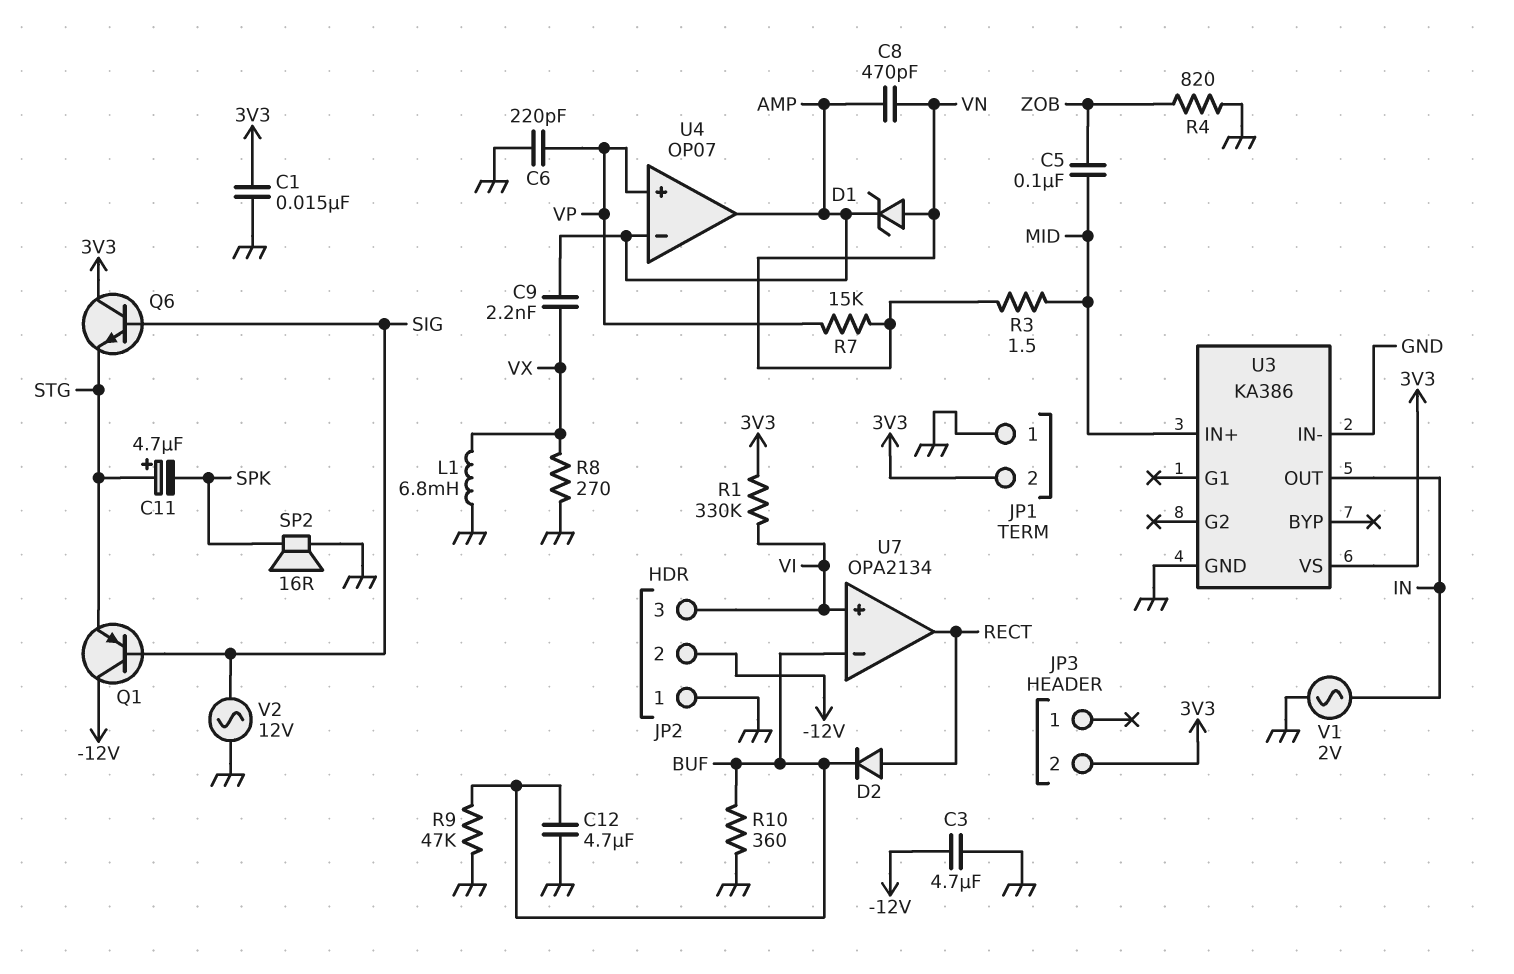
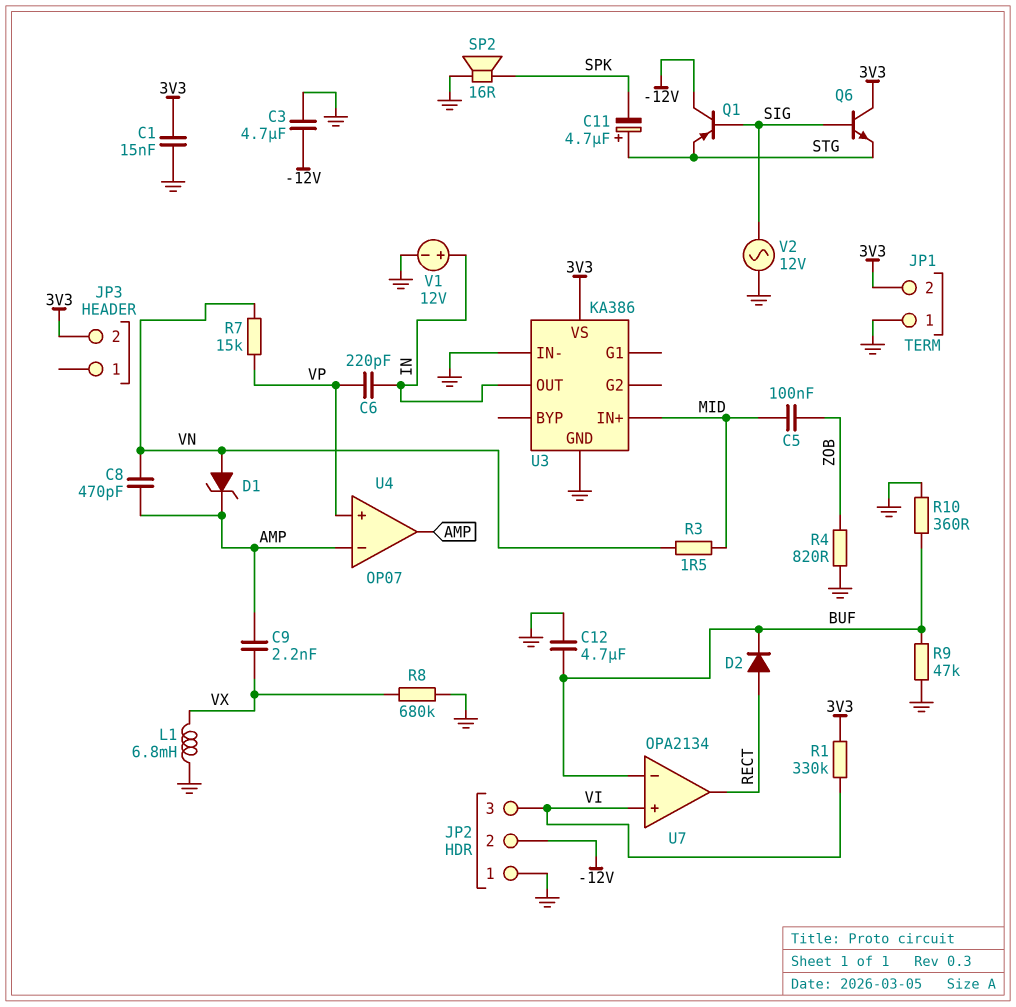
C6: 220pF (GND, VP) -> 220pF (IN, VP)
R8: 270 (GND, VX) -> 680k (GND, VX)
V1: AC 2V (GND, IN) -> 12V (plus IN, minus GND)

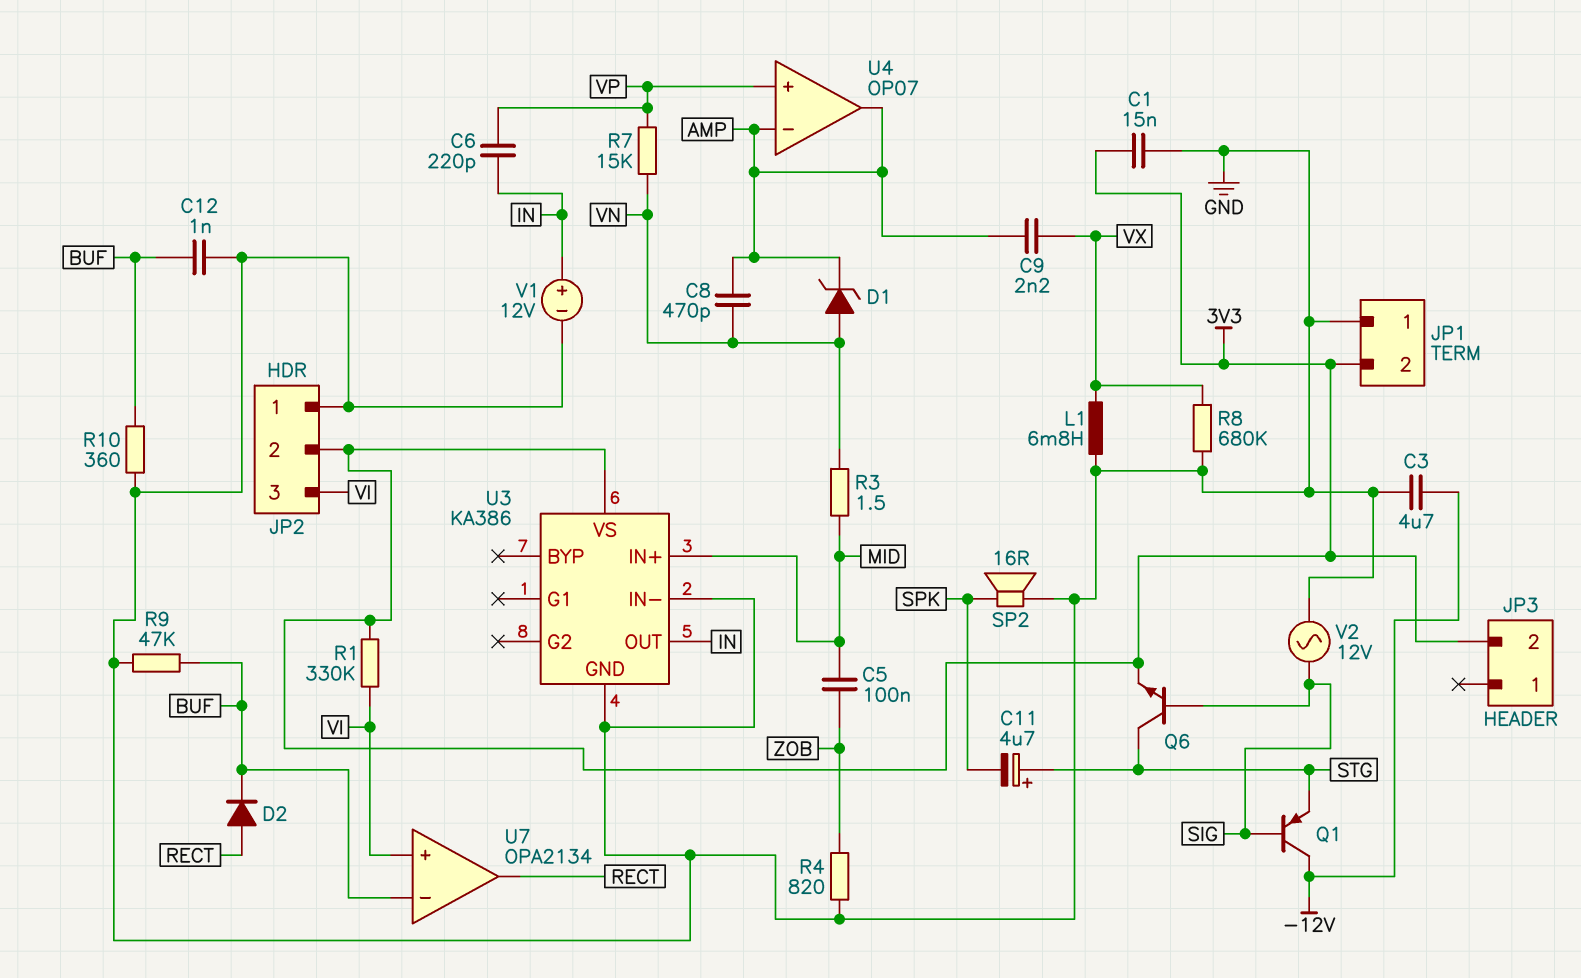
C12: 4.7uF (BUF, GND) -> 1nF (BUF, GND)
JP2 pin 2: -12V -> 3V3
Q6: NPN (B SIG, C 3V3, E STG) -> NPN (B SIG, C STG, E 3V3)

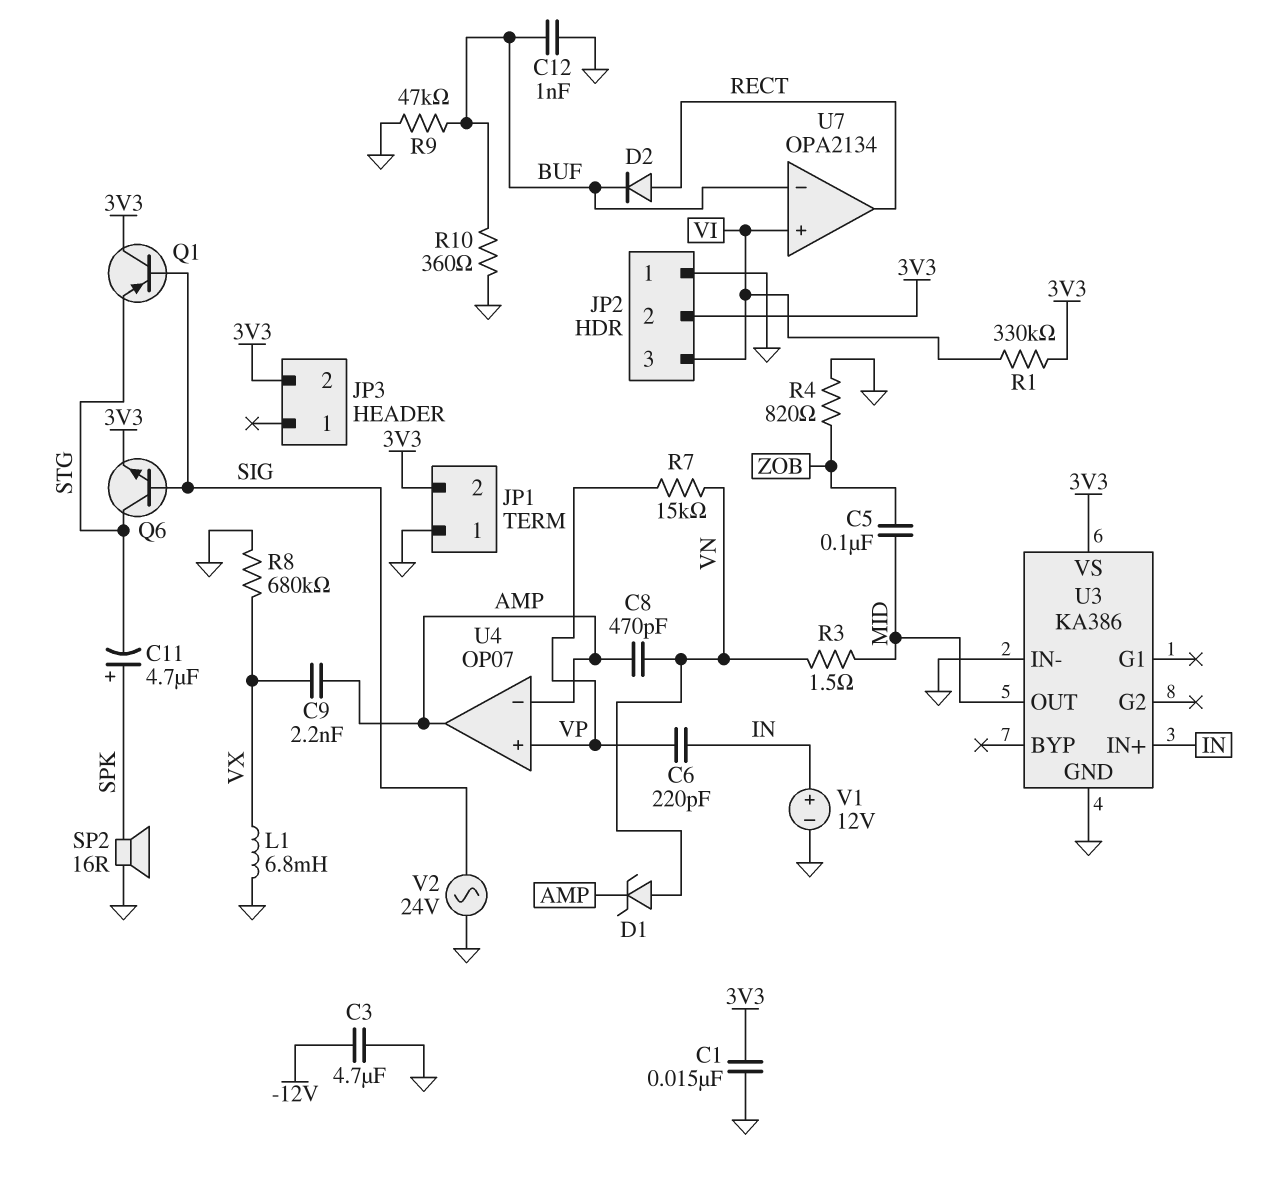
C11: 4.7uF (plus STG, minus SPK) -> 4.7uF (plus SPK, minus STG)
Q1: PNP (B SIG, C -12V, E STG) -> PNP (B SIG, C 3V3, E STG)
U3 pin IN+: MID -> IN
U3 pin OUT: IN -> MID
V2: AC 12V (GND, SIG) -> AC 24V (GND, SIG)

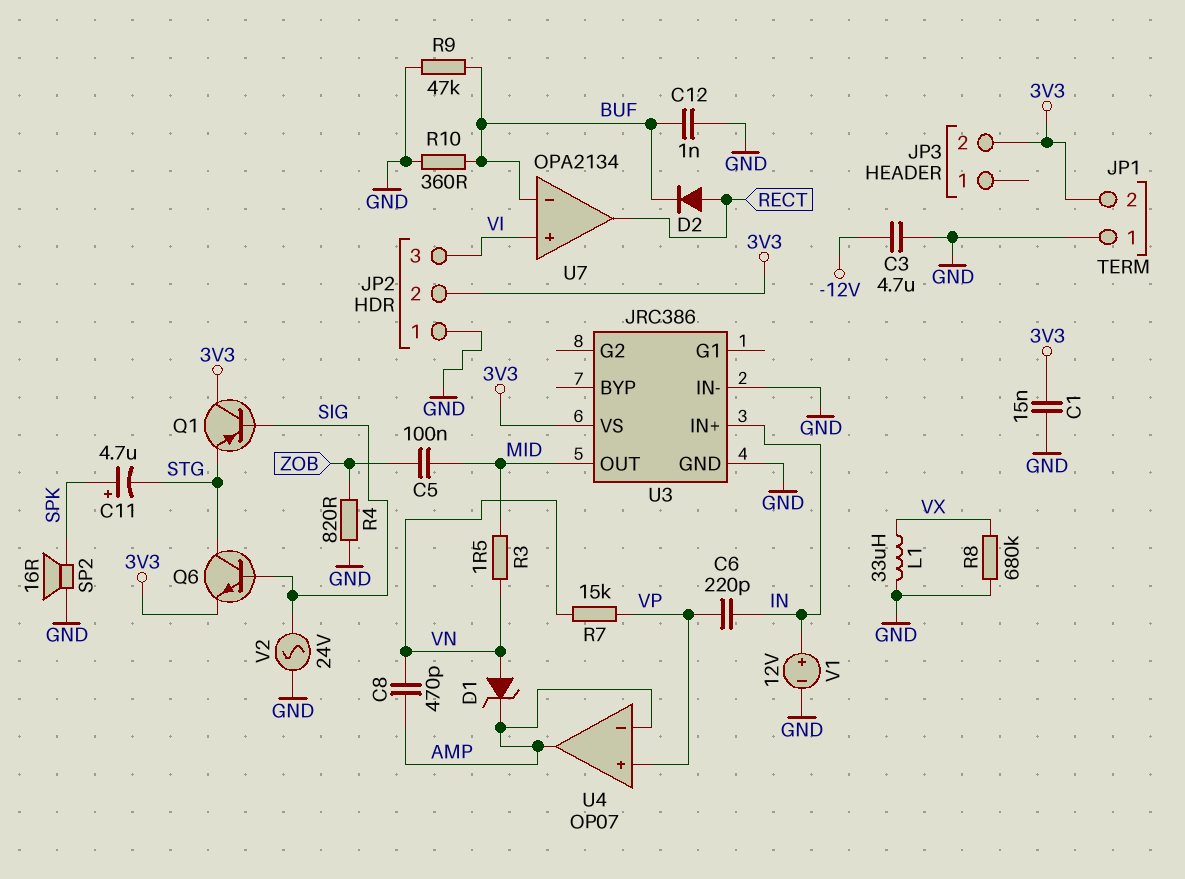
C9: 2.2nF (AMP, VX) -> none
L1: 6.8mH (GND, VX) -> 33uH (GND, VX)
R1: 330k (3V3, VI) -> none
U3: KA386 -> JRC386

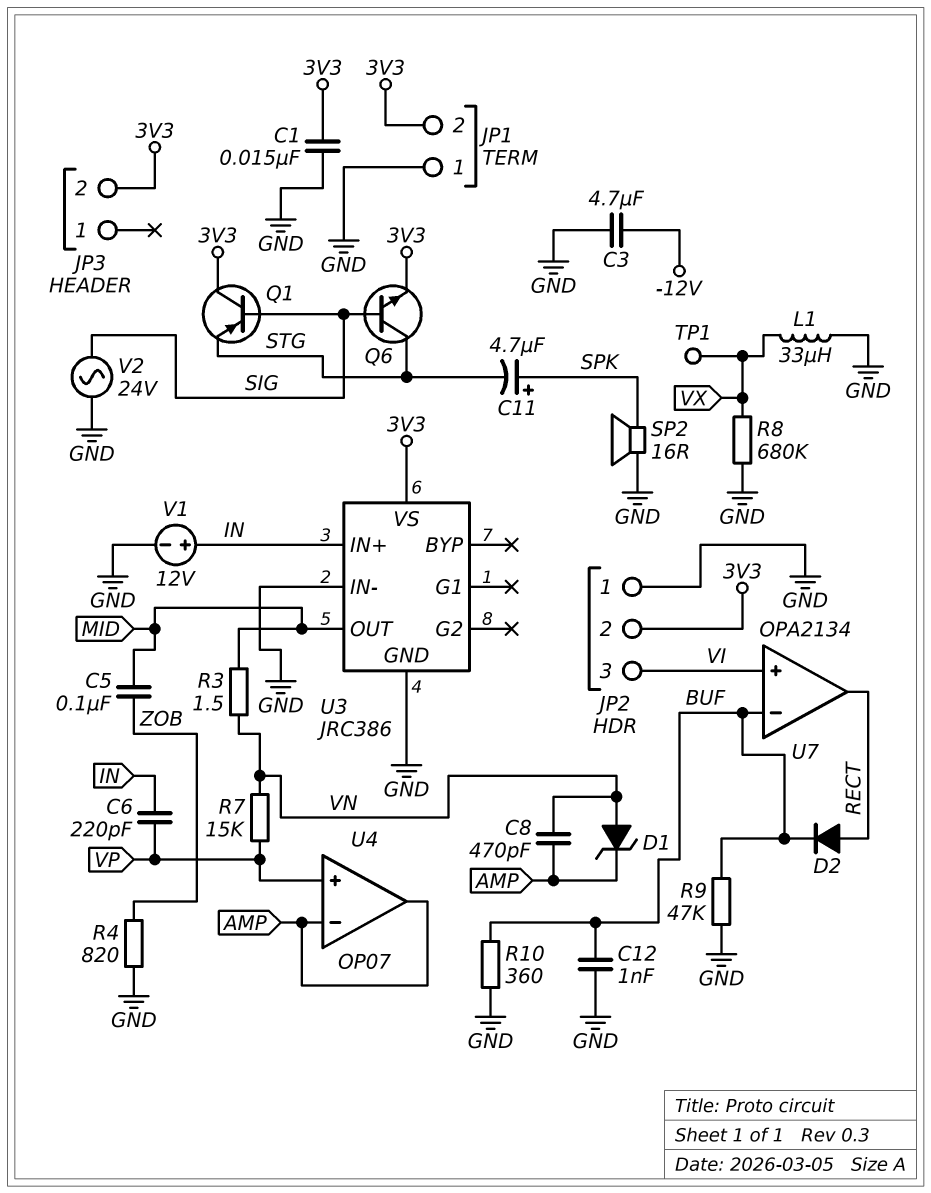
TP1: none -> test point (VX)

